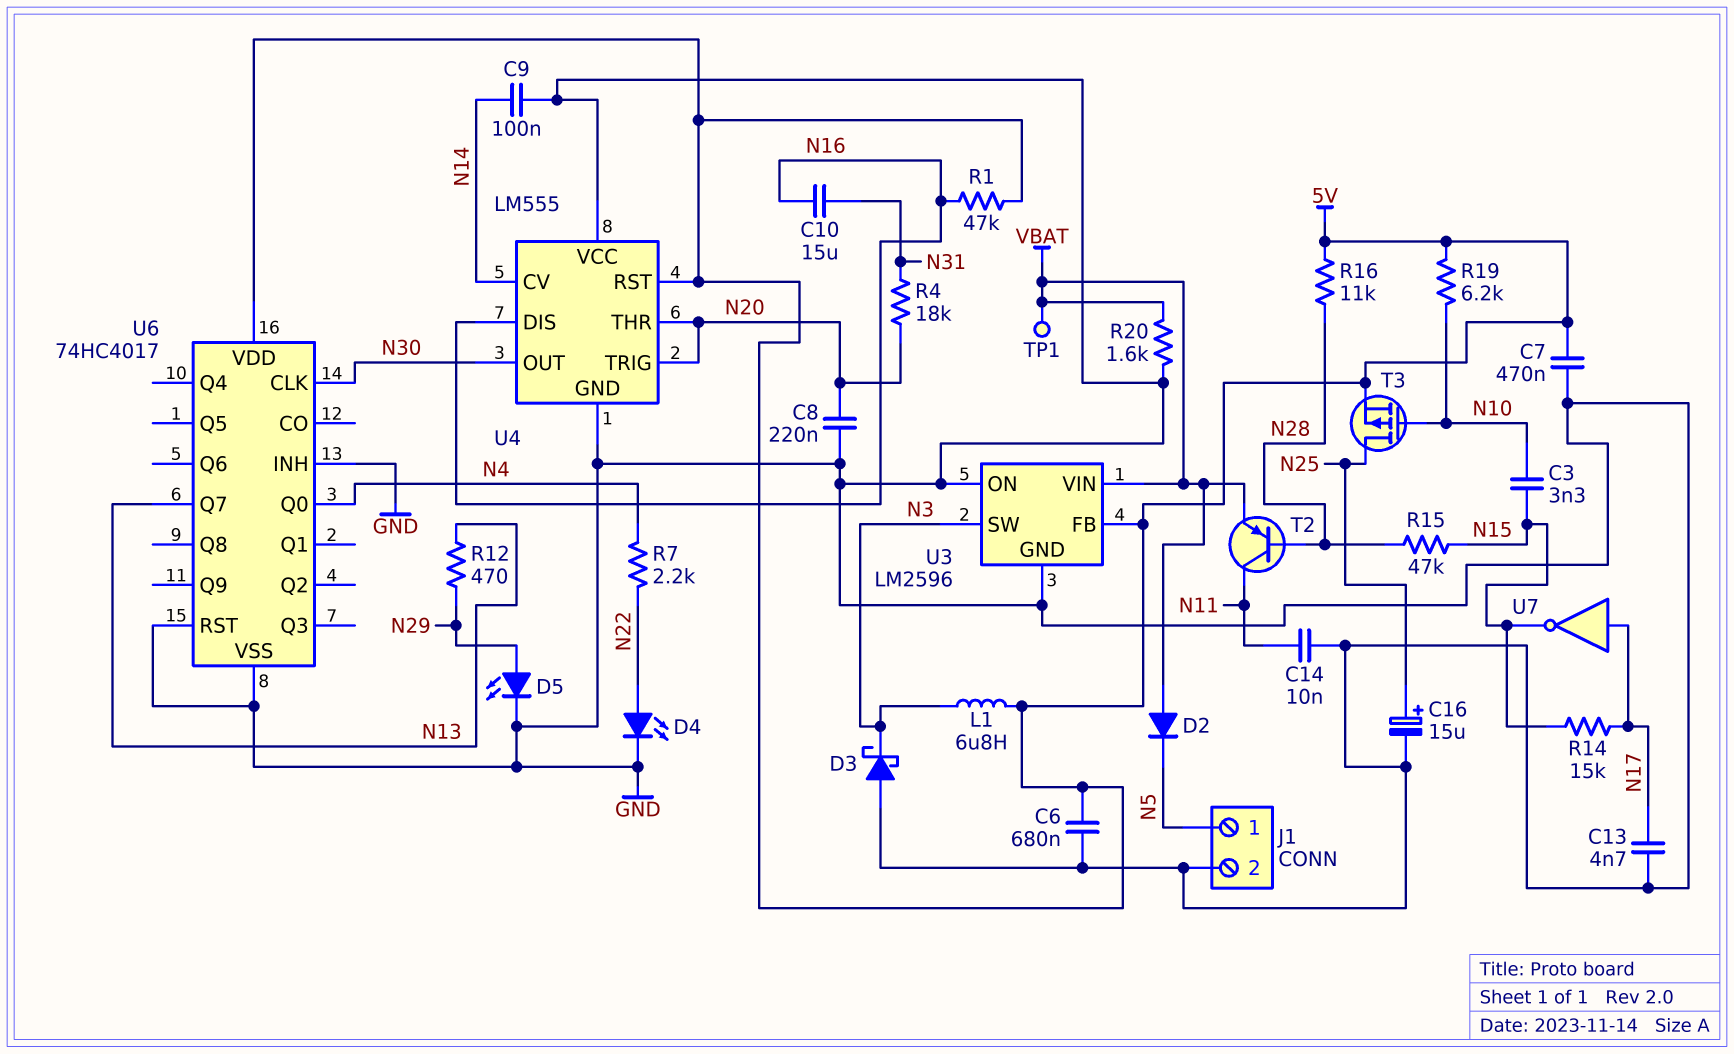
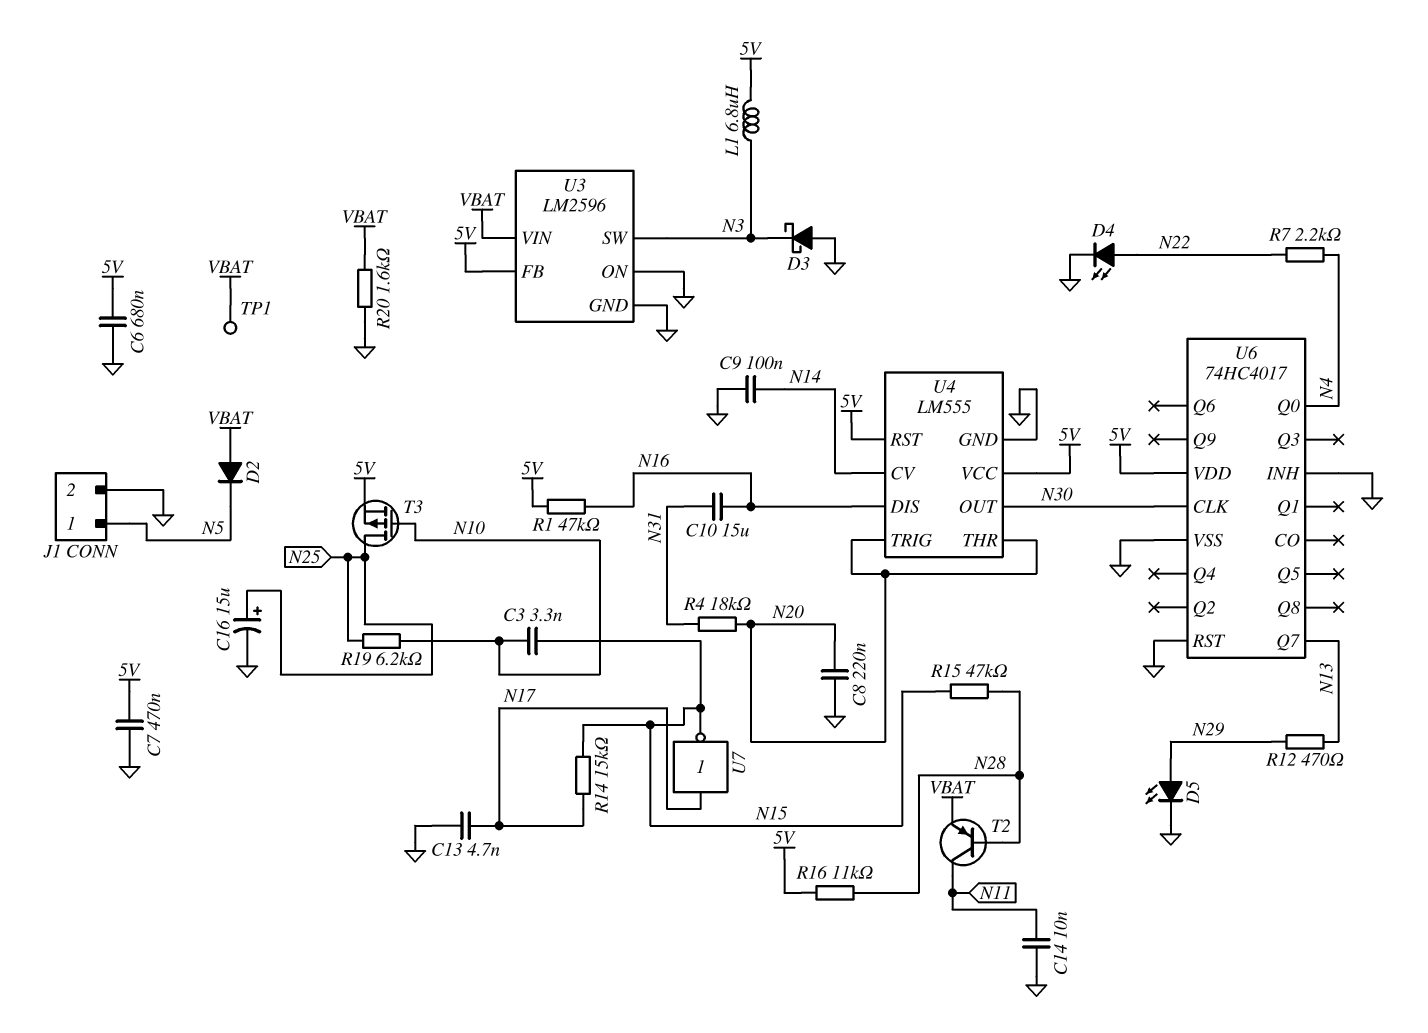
R19: 6.2k (5V, N10) -> 6.2k (N10, N25)
U4 pin VCC: GND -> 5V

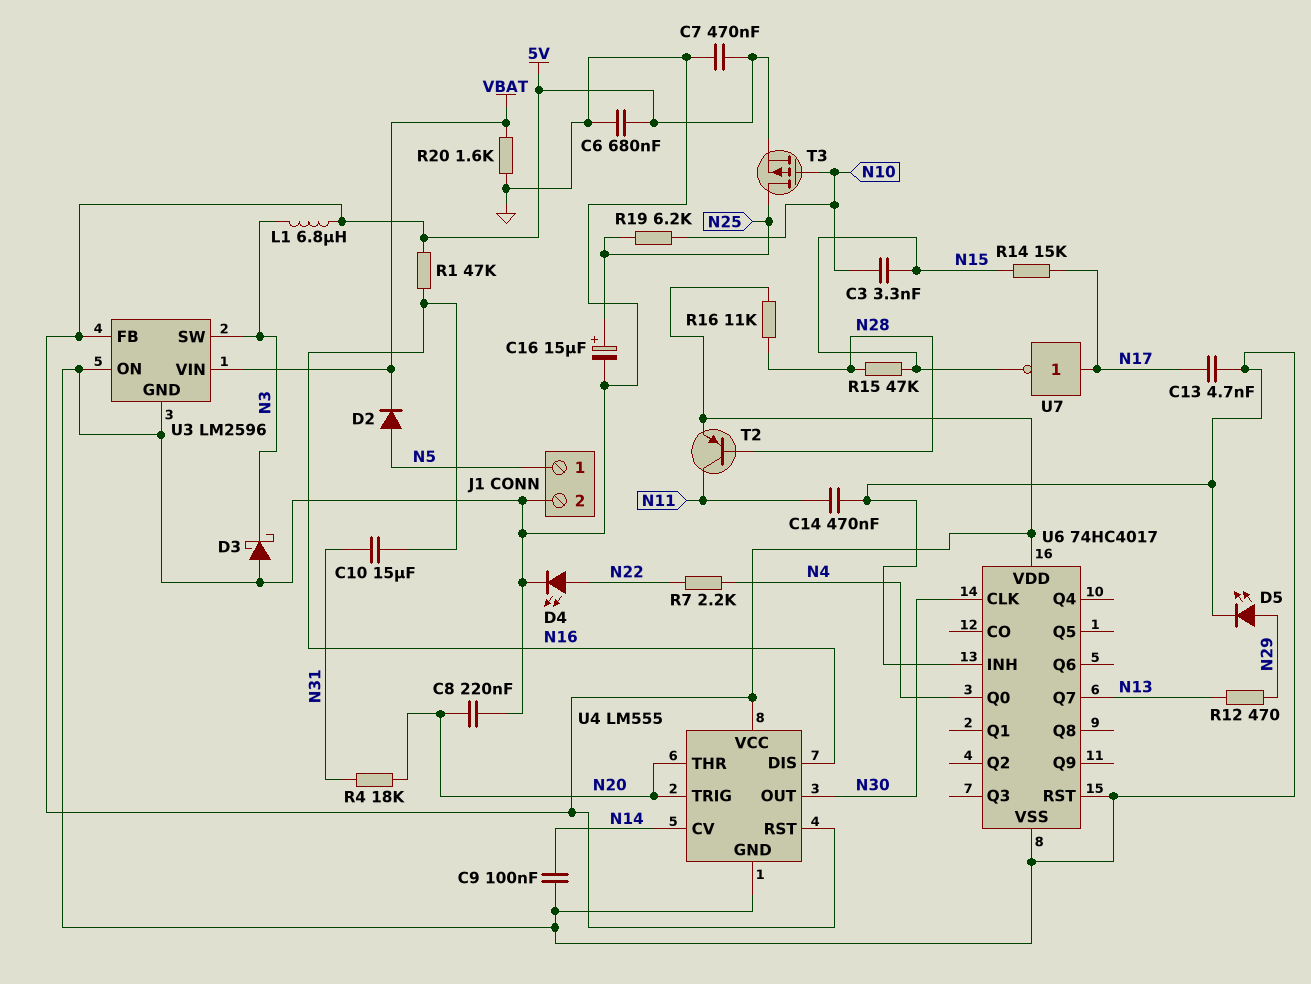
C14: 10nF (GND, N11) -> 470nF (GND, N11)
D2: diode (A VBAT, K N5) -> diode (A N5, K VBAT)
T2: PNP (B N28, C N11, E VBAT) -> PNP (B N28, C N11, E 5V)
TP1: test point (VBAT) -> none

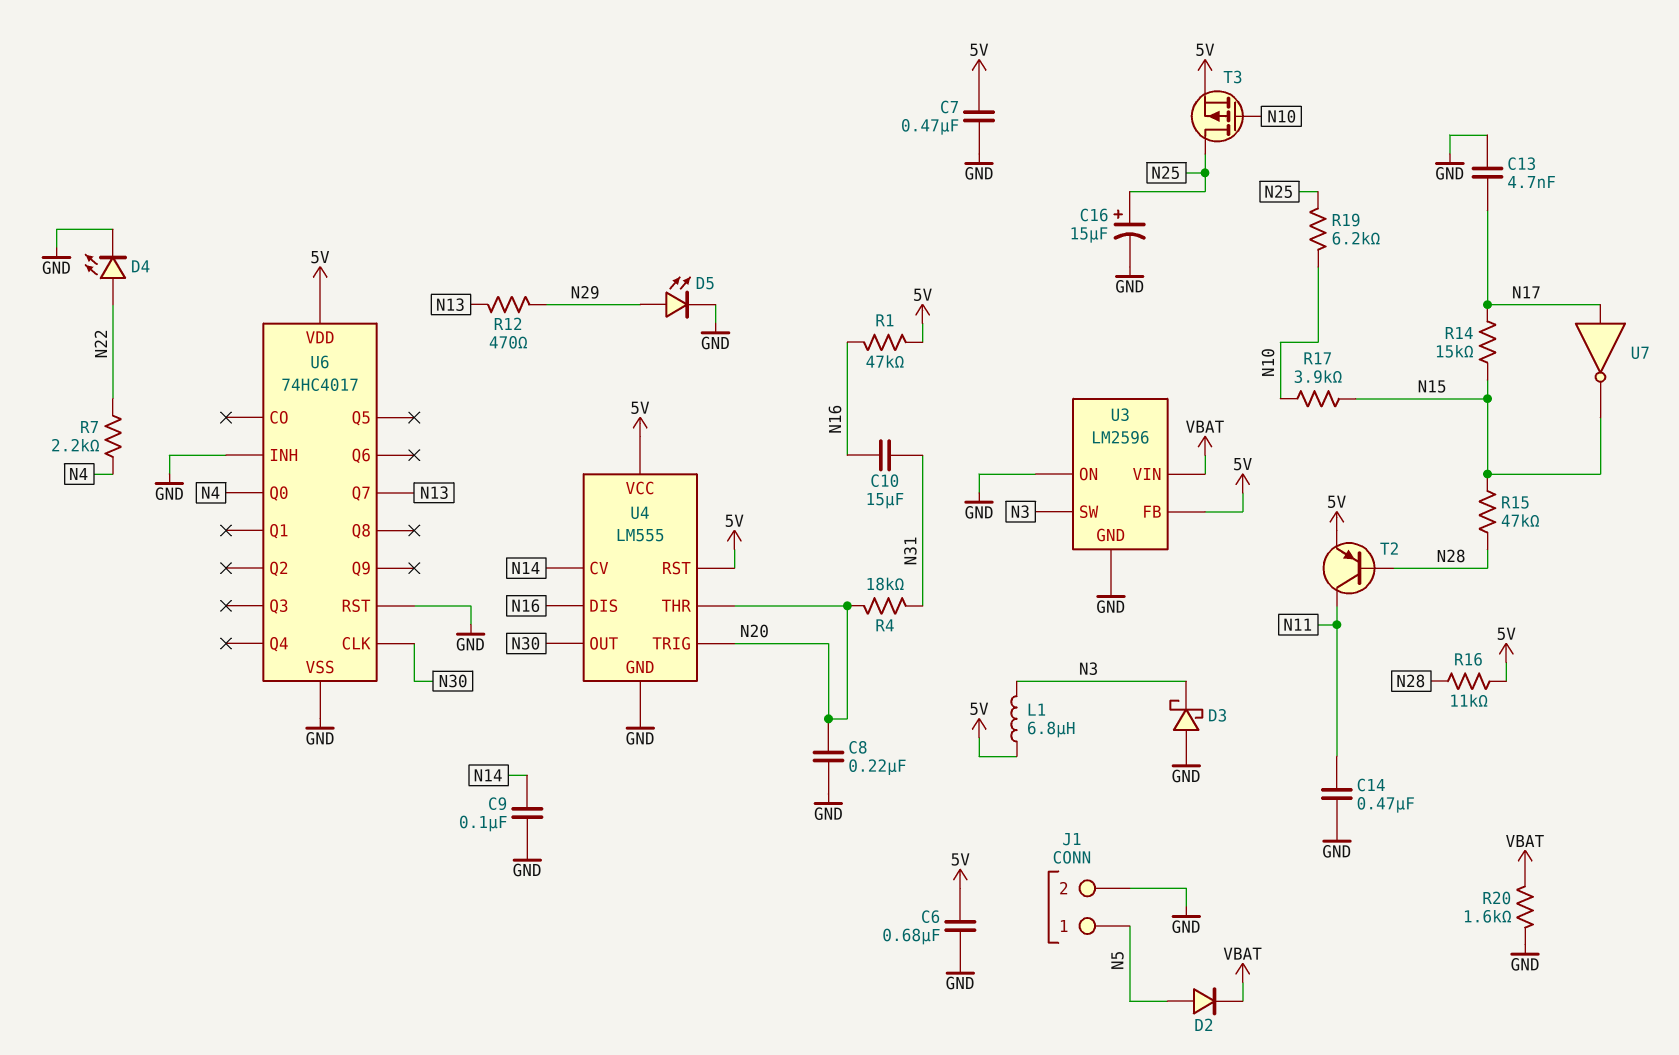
C3: 3.3nF (N10, N15) -> none
R17: none -> 3.9k (N10, N15)

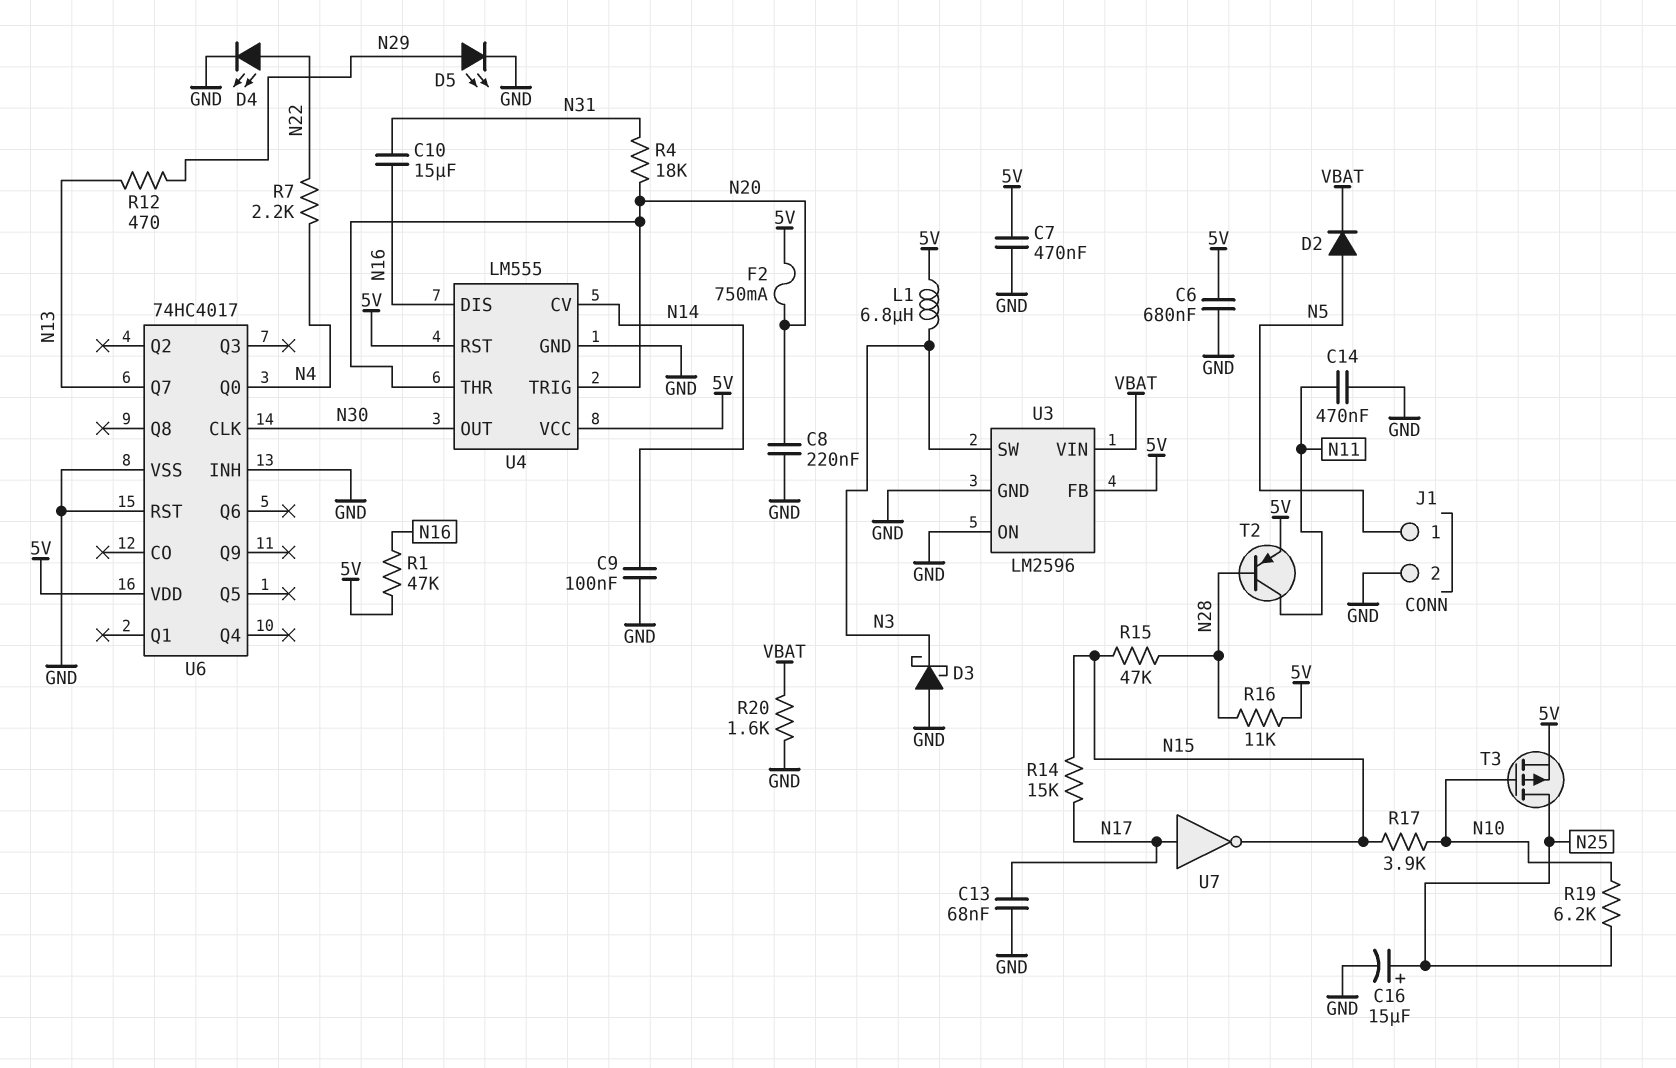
C13: 4.7nF (GND, N17) -> 68nF (GND, N17)
F2: none -> 750mA (5V, N20)

